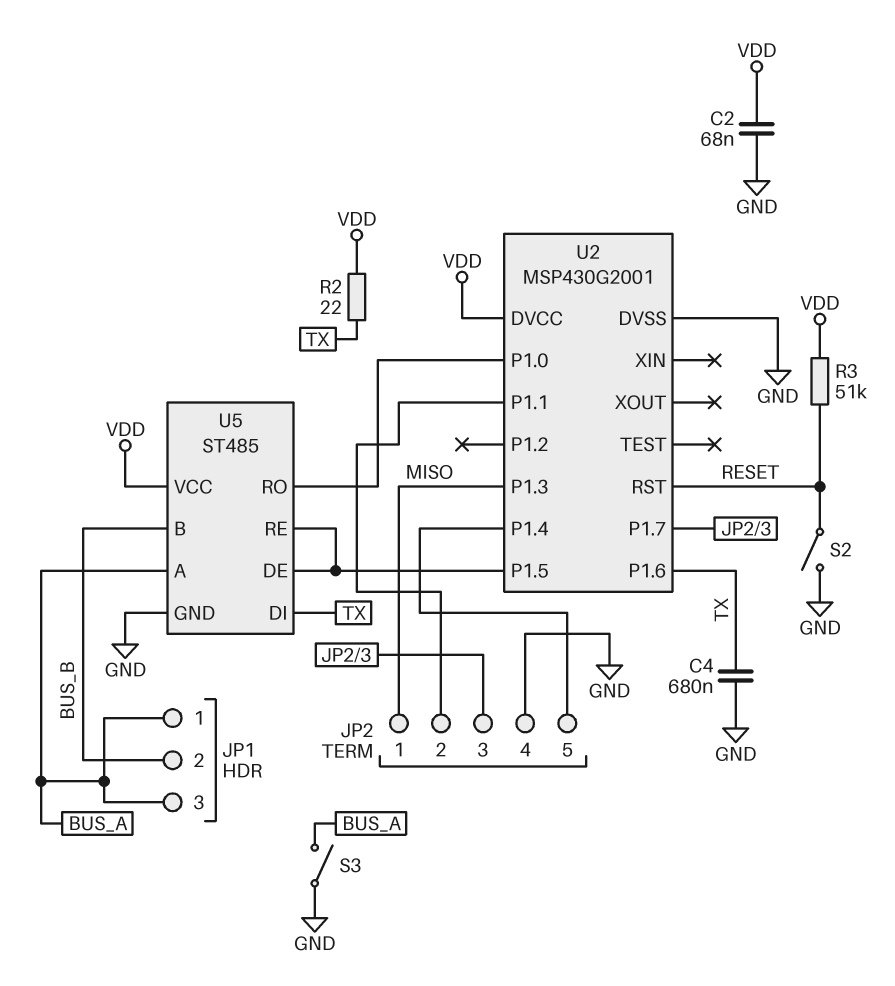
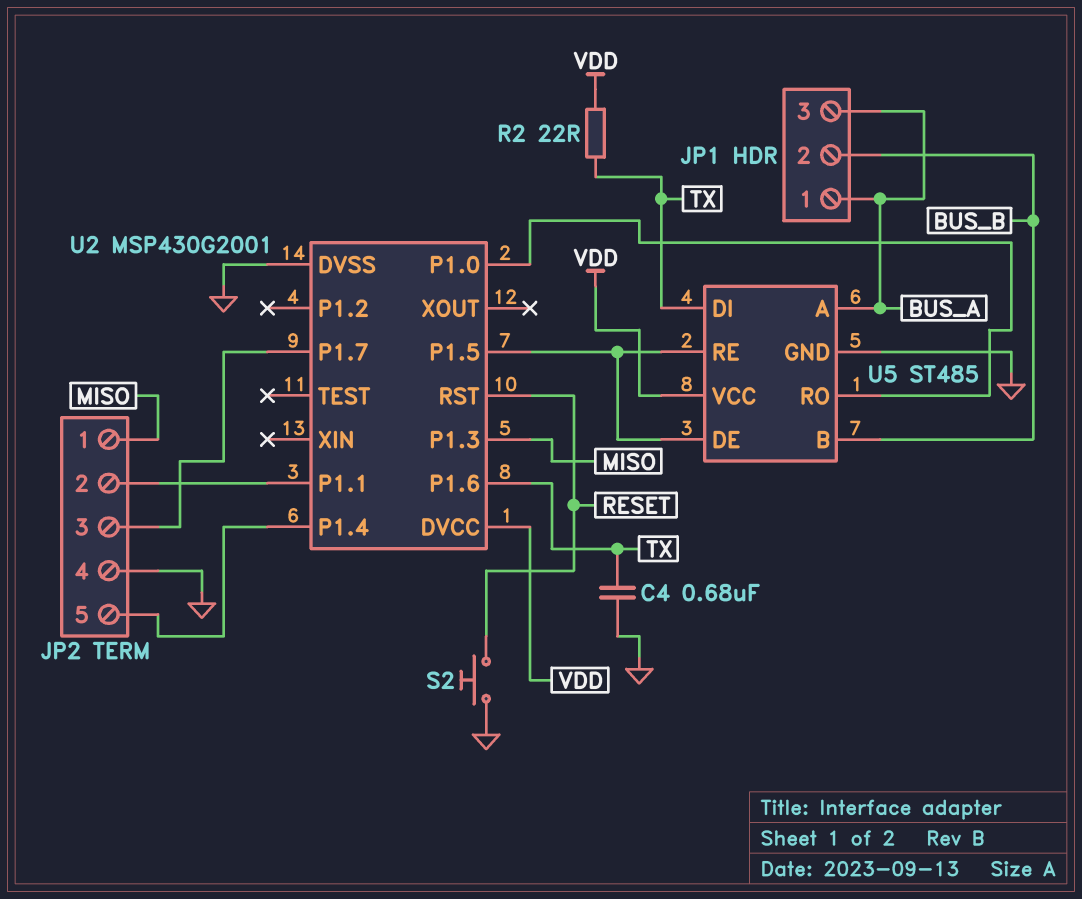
C2: 68nF (GND, VDD) -> none
R3: 51k (RESET, VDD) -> none
S2: switch (GND, RESET) -> button (GND, RESET)
S3: switch (BUS_A, GND) -> none

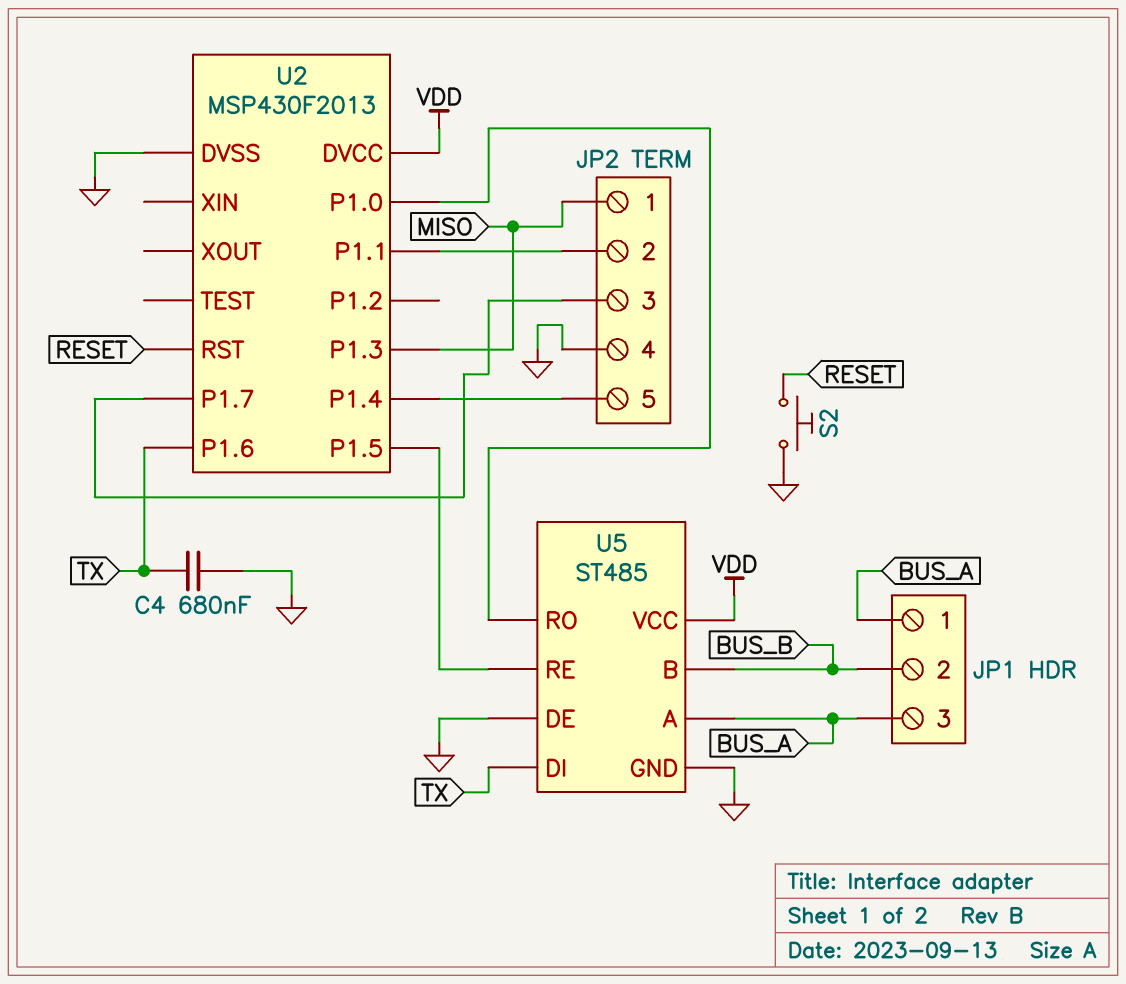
R2: 22 (TX, VDD) -> none
U2: MSP430G2001 -> MSP430F2013
U5 pin DE: U2/P1.5 -> GND

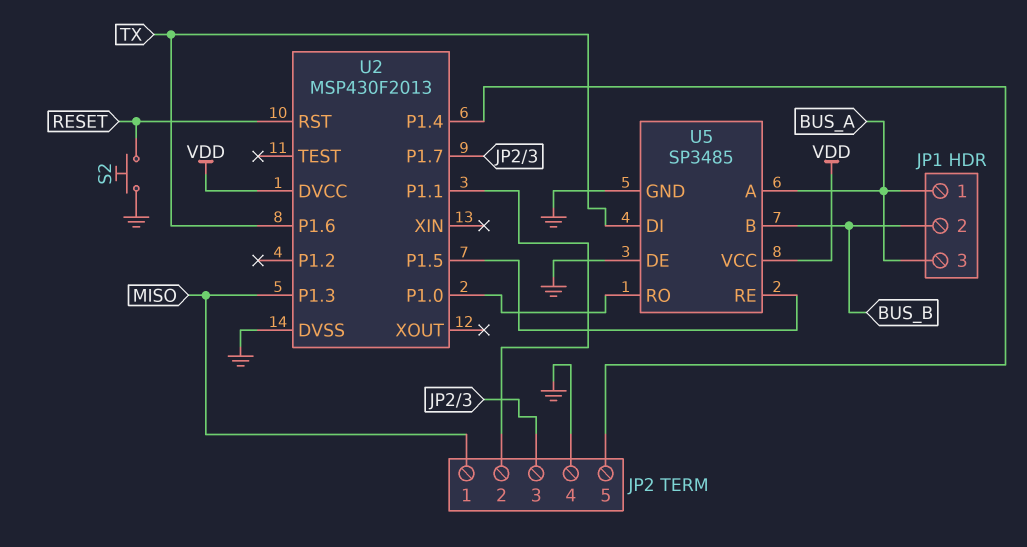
C4: 680nF (GND, TX) -> none
U5: ST485 -> SP3485

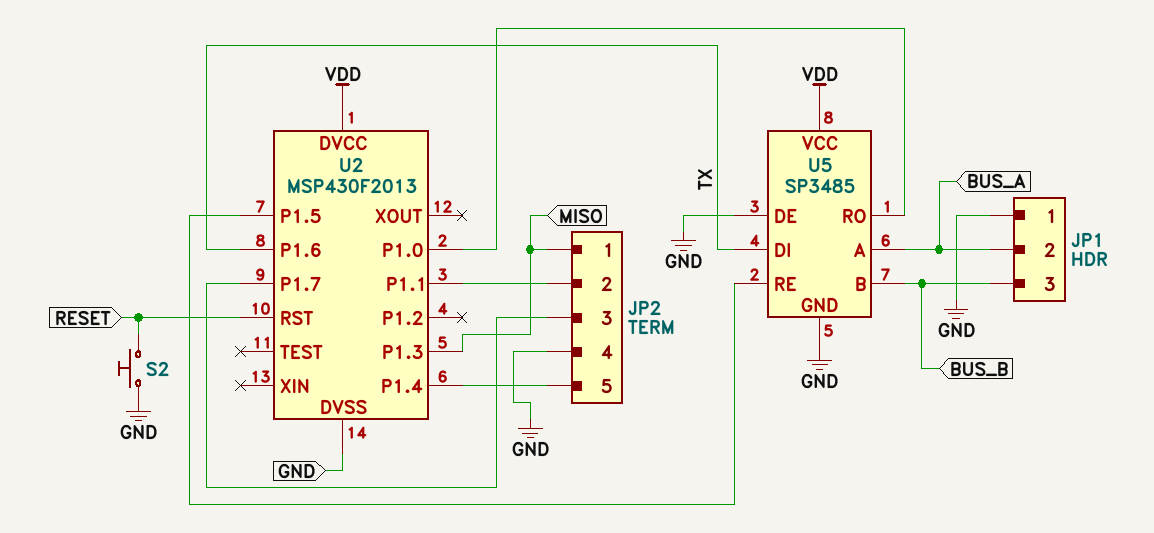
JP1 pin 1: BUS_A -> GND
JP1 pin 2: BUS_B -> BUS_A
JP1 pin 3: BUS_A -> BUS_B

